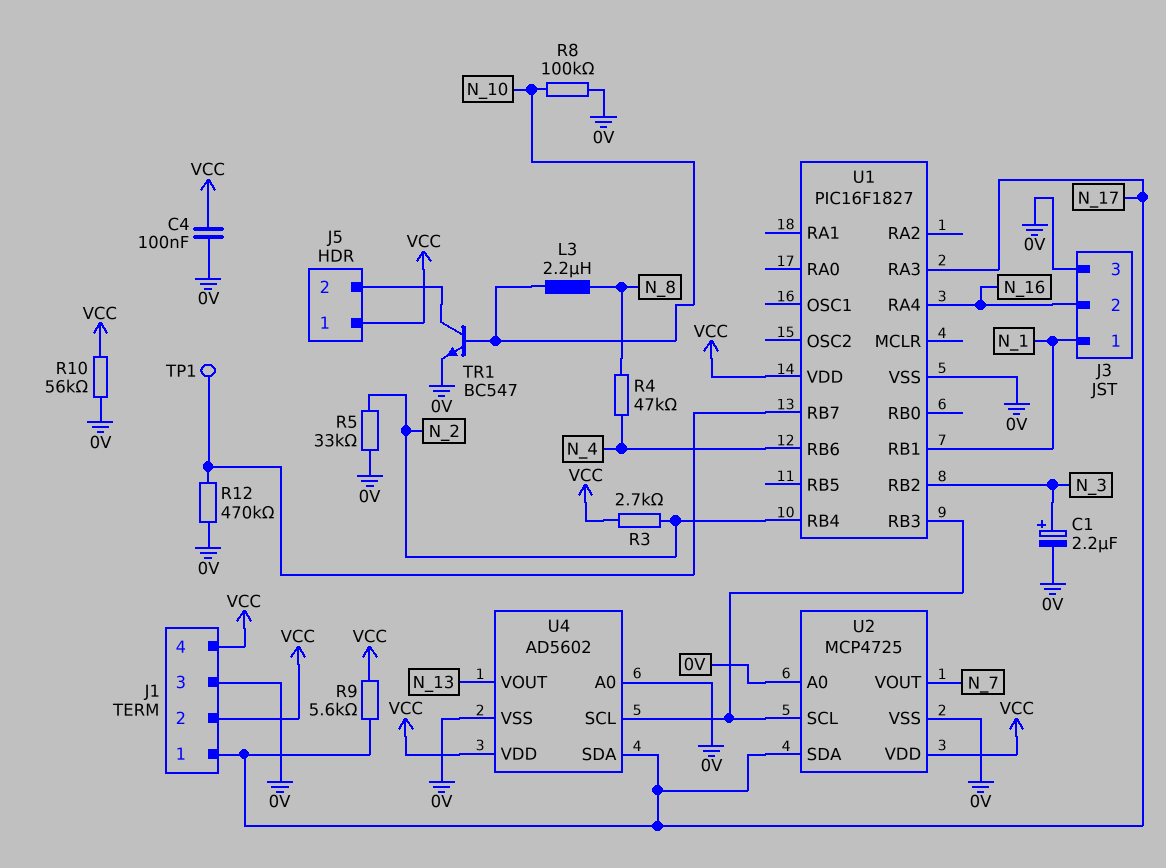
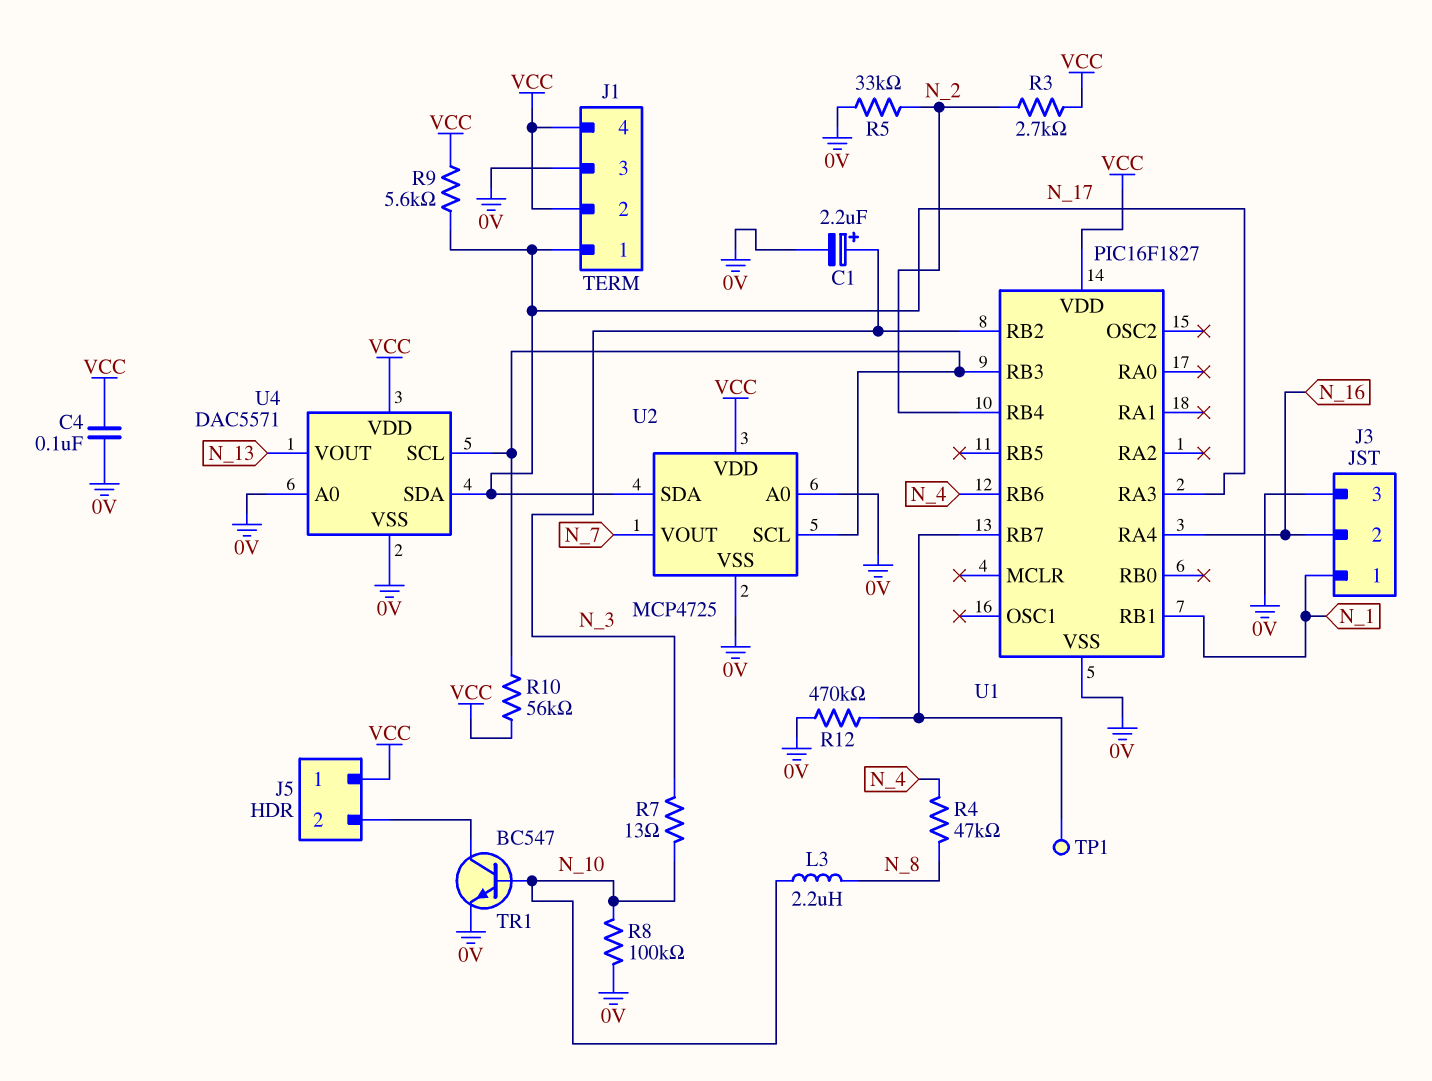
R7: none -> 13 (N_3, N_10)
R10: 56k (0V, VCC) -> 56k (U1/RB3, VCC)
U4: AD5602 -> DAC5571

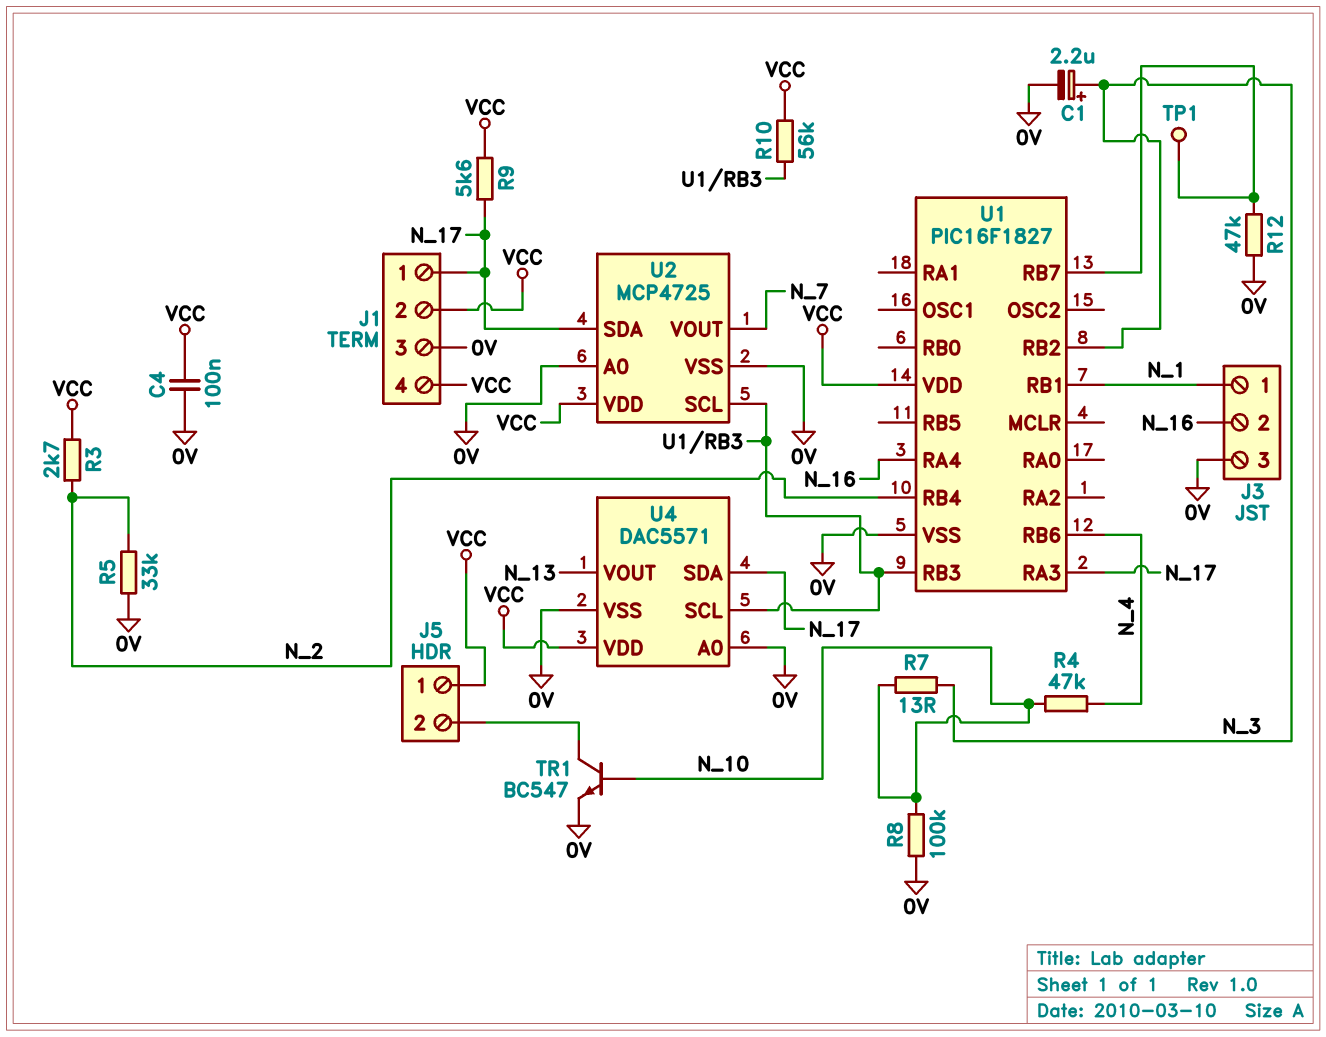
L3: 2.2uH (N_8, N_10) -> none
R4: 47k (N_4, N_8) -> 47k (N_4, N_10)
R12: 470k (0V, U1/RB7) -> 47k (0V, U1/RB7)

